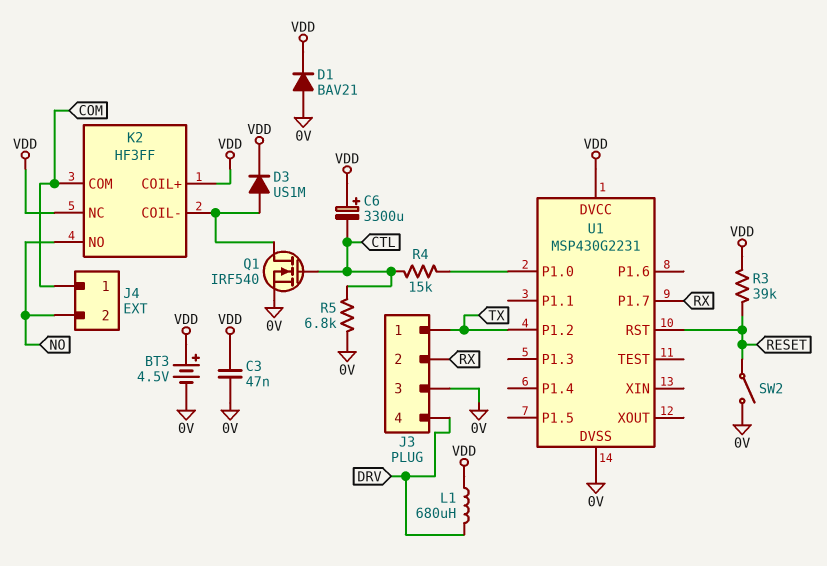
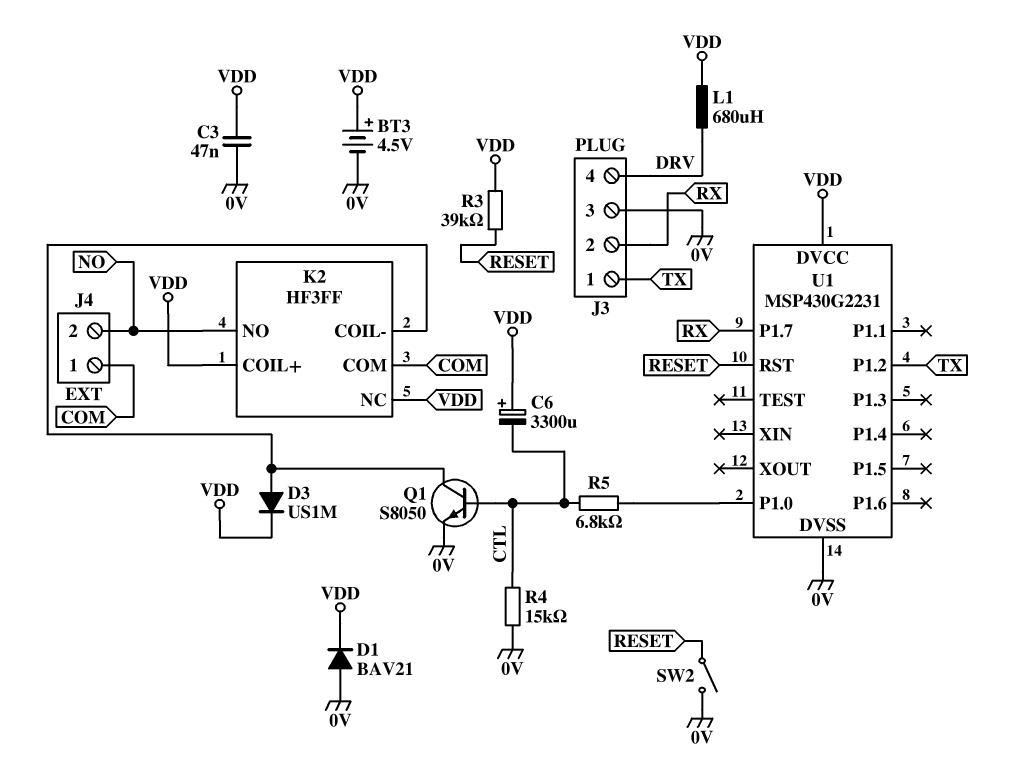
Q1: NMOS IRF540 (G CTL, D K2/COIL-, S 0V) -> NPN S8050 (B CTL, C K2/COIL-, E 0V)
R4: 15k (CTL, U1/P1.0) -> 15k (0V, CTL)
R5: 6.8k (0V, CTL) -> 6.8k (CTL, U1/P1.0)

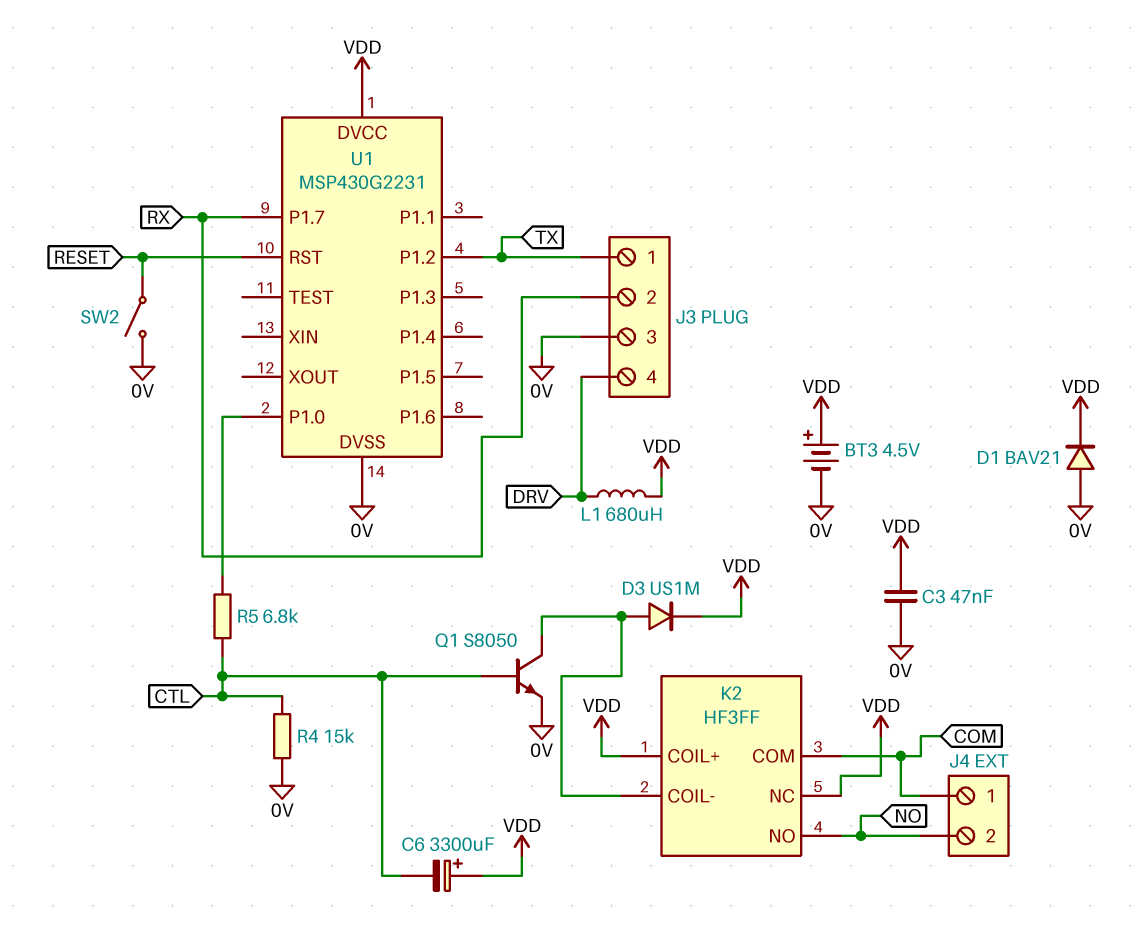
R3: 39k (RESET, VDD) -> none

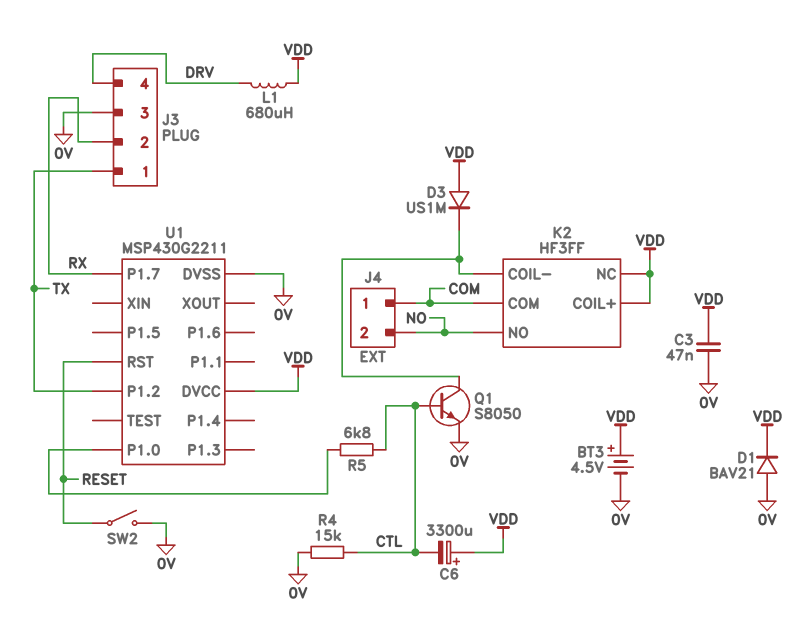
D3: diode US1M (A K2/COIL-, K VDD) -> diode US1M (A VDD, K K2/COIL-)
U1: MSP430G2231 -> MSP430G2211

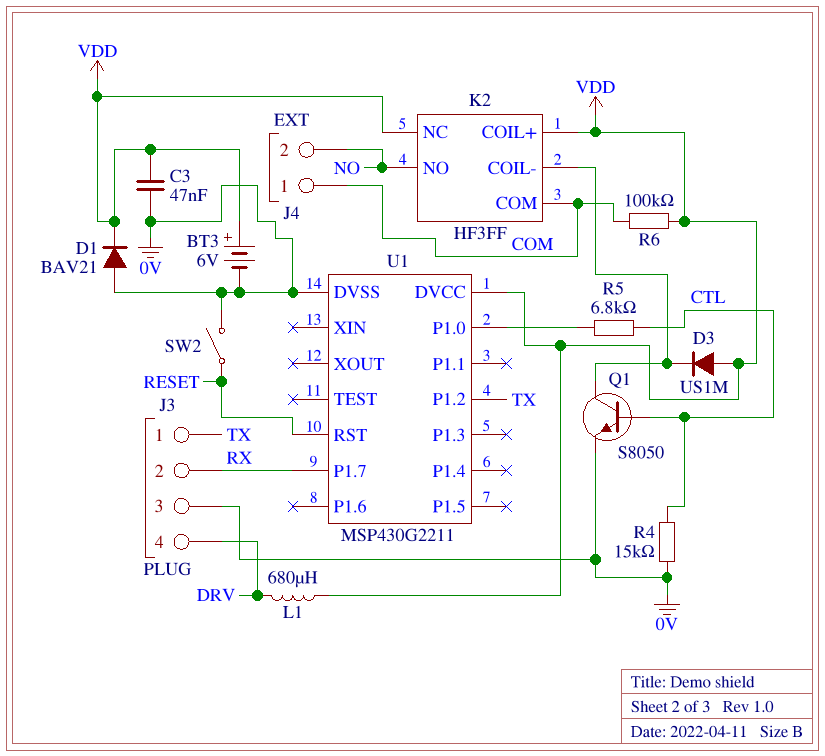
BT3: 4.5V (plus VDD, minus 0V) -> 6V (plus VDD, minus 0V)
C6: 3300uF (plus VDD, minus CTL) -> none
R6: none -> 100k (COM, VDD)

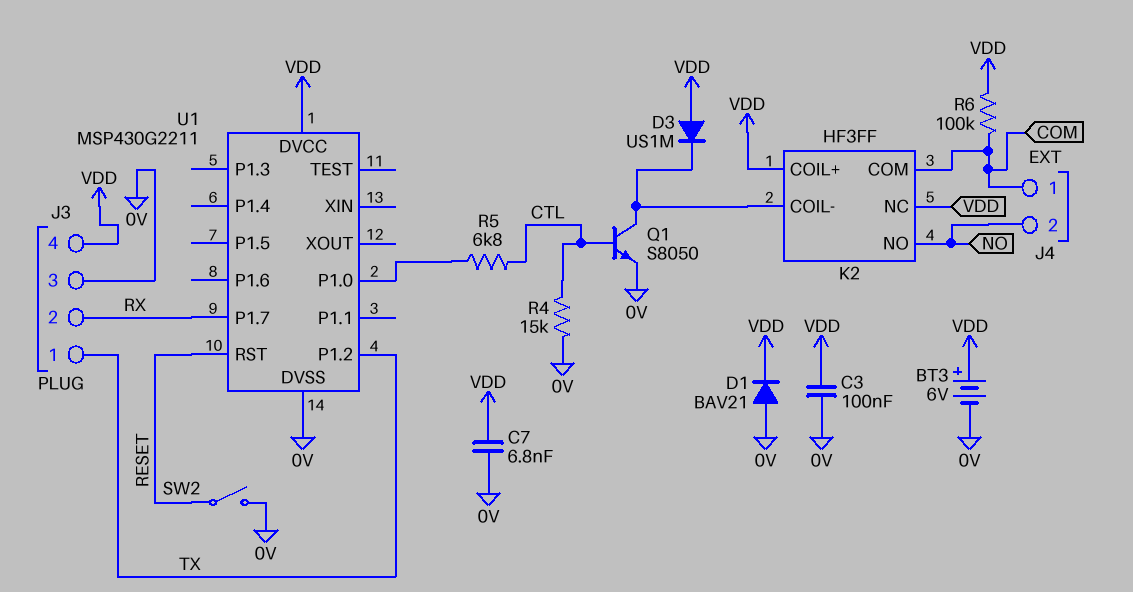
C3: 47nF (0V, VDD) -> 100nF (0V, VDD)
C7: none -> 6.8nF (0V, VDD)
J3 pin 4: DRV -> VDD
L1: 680uH (DRV, VDD) -> none

